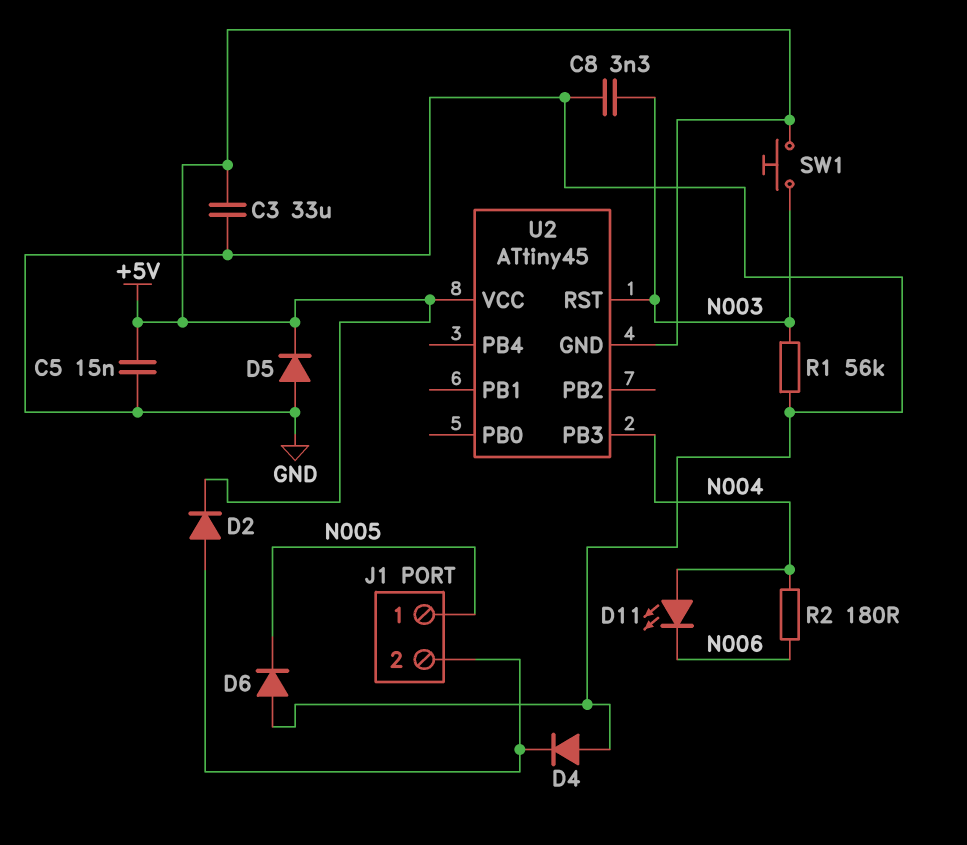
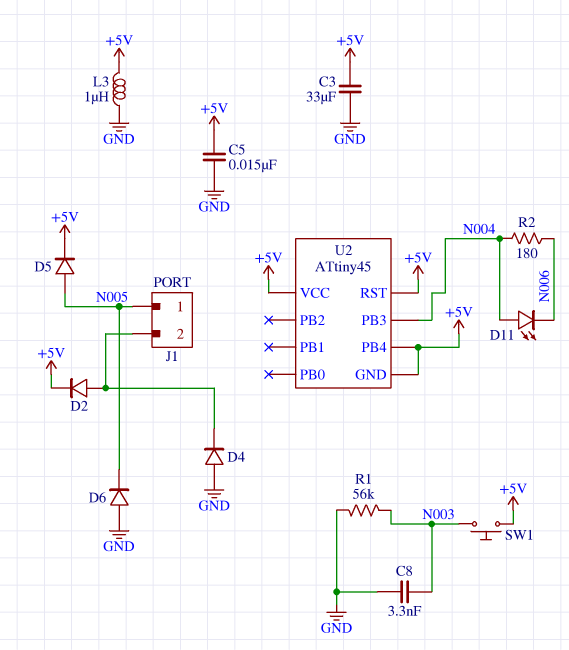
D5: diode (A GND, K +5V) -> diode (A N005, K +5V)
L3: none -> 1uH (+5V, GND)
U2 pin PB4: none -> +5V
U2 pin RST: N003 -> +5V

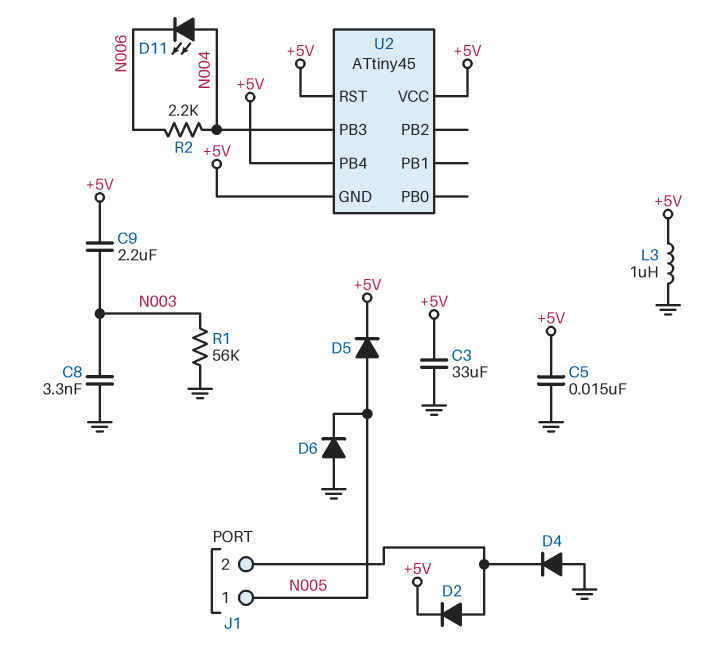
C9: none -> 2.2uF (+5V, N003)
R2: 180 (N004, N006) -> 2.2k (N004, N006)
SW1: button (+5V, N003) -> none

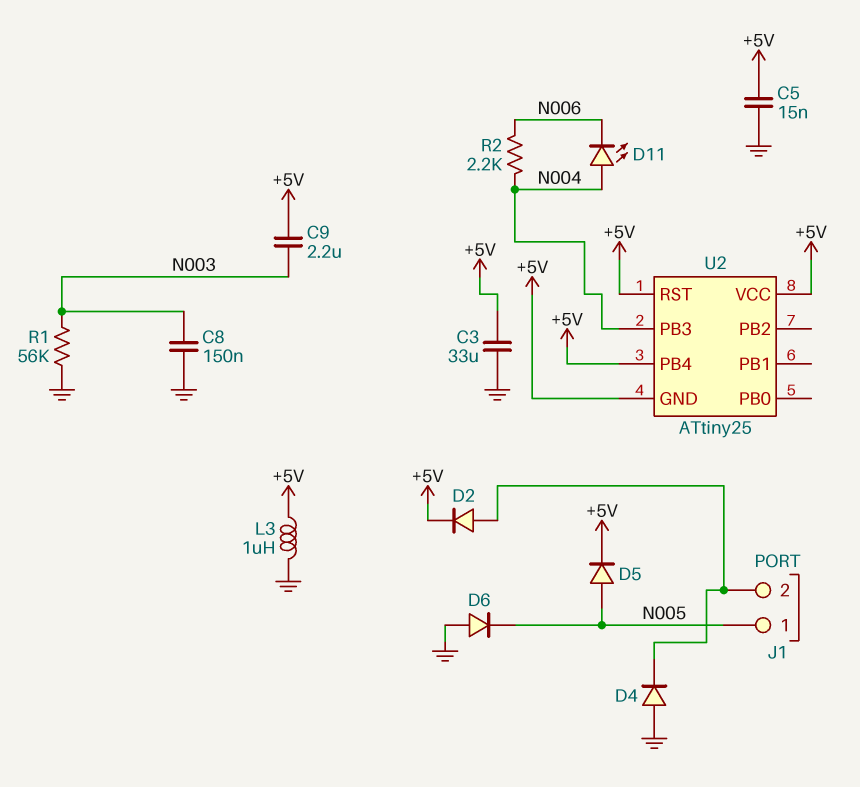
C8: 3.3nF (GND, N003) -> 150nF (GND, N003)
U2: ATtiny45 -> ATtiny25

